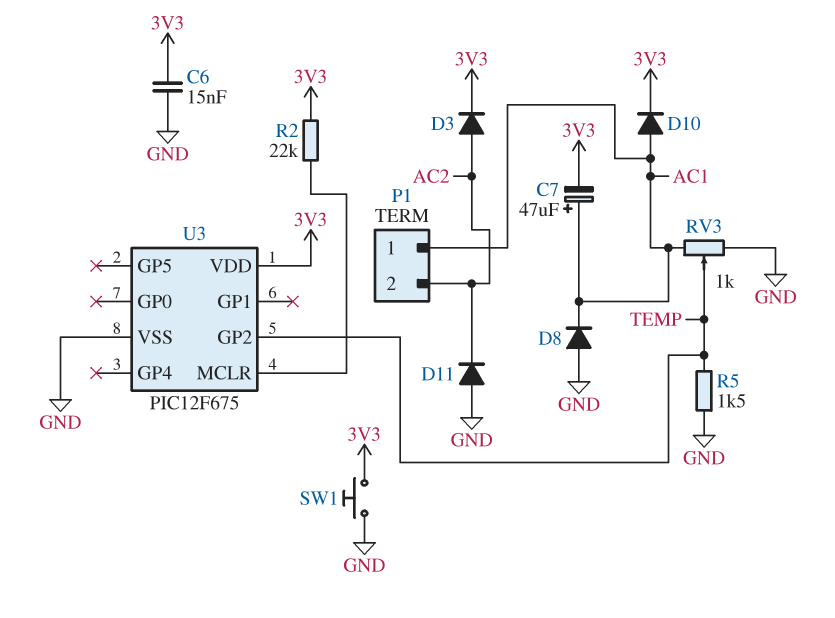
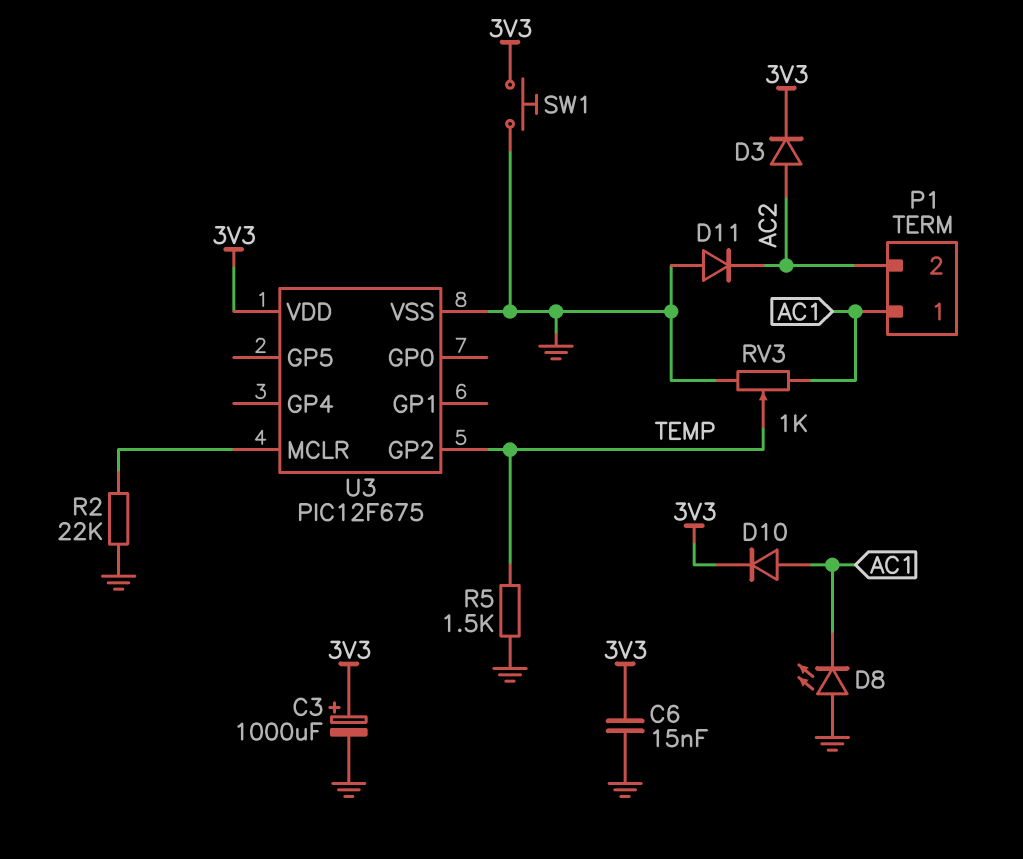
C3: none -> 1000uF (plus 3V3, minus GND)
C7: 47uF (plus AC1, minus 3V3) -> none
D8: diode (A GND, K AC1) -> LED (A GND, K AC1)
R2: 22k (3V3, U3/MCLR) -> 22k (GND, U3/MCLR)

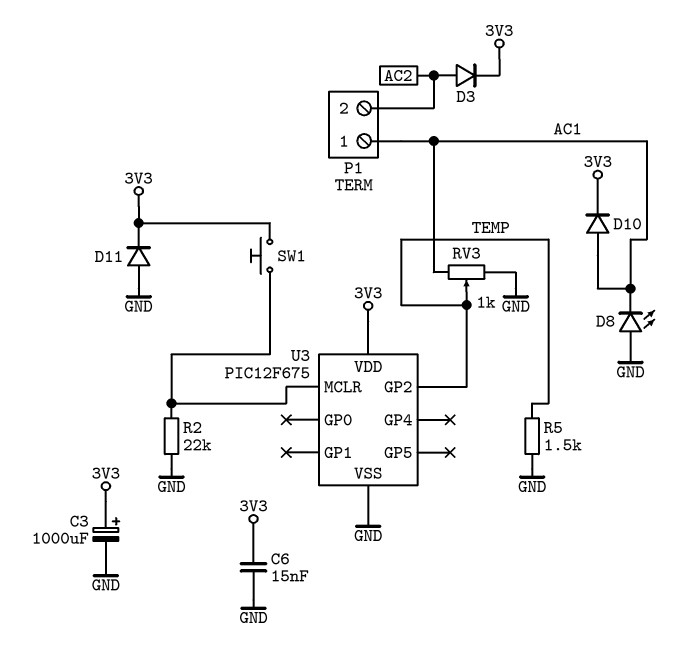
D11: diode (A GND, K AC2) -> diode (A GND, K 3V3)
SW1: button (3V3, GND) -> button (3V3, U3/MCLR)

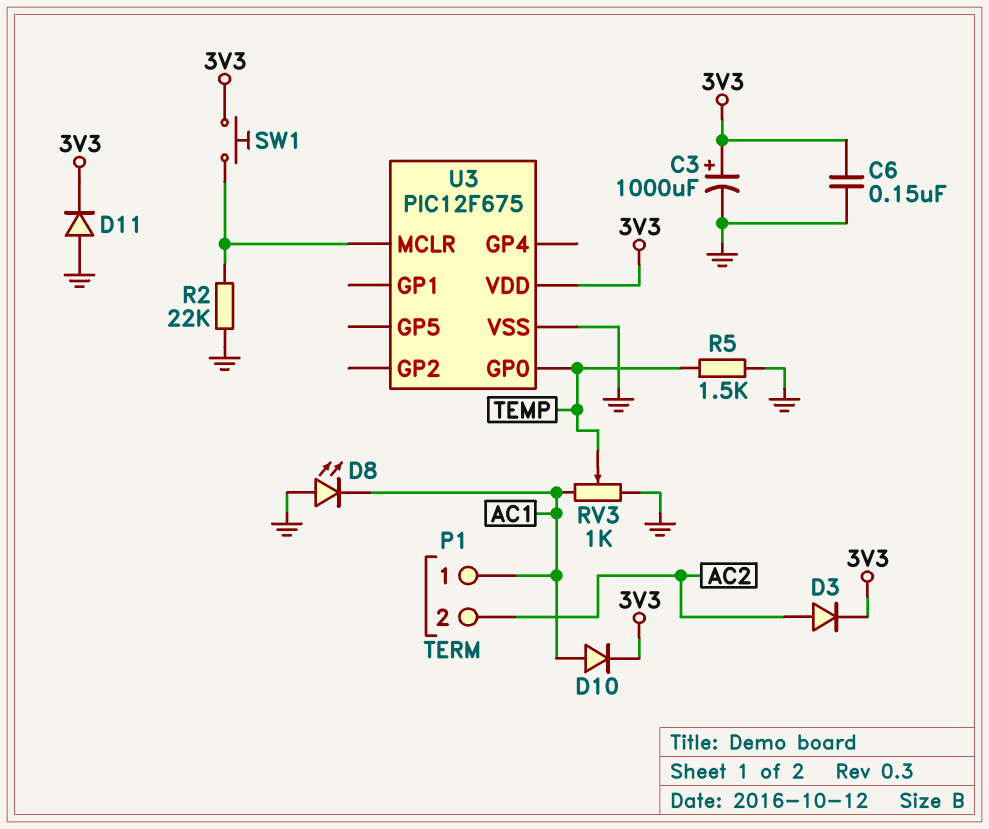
C6: 15nF (3V3, GND) -> 150nF (3V3, GND)
U3 pin GP0: none -> TEMP
U3 pin GP2: TEMP -> none

